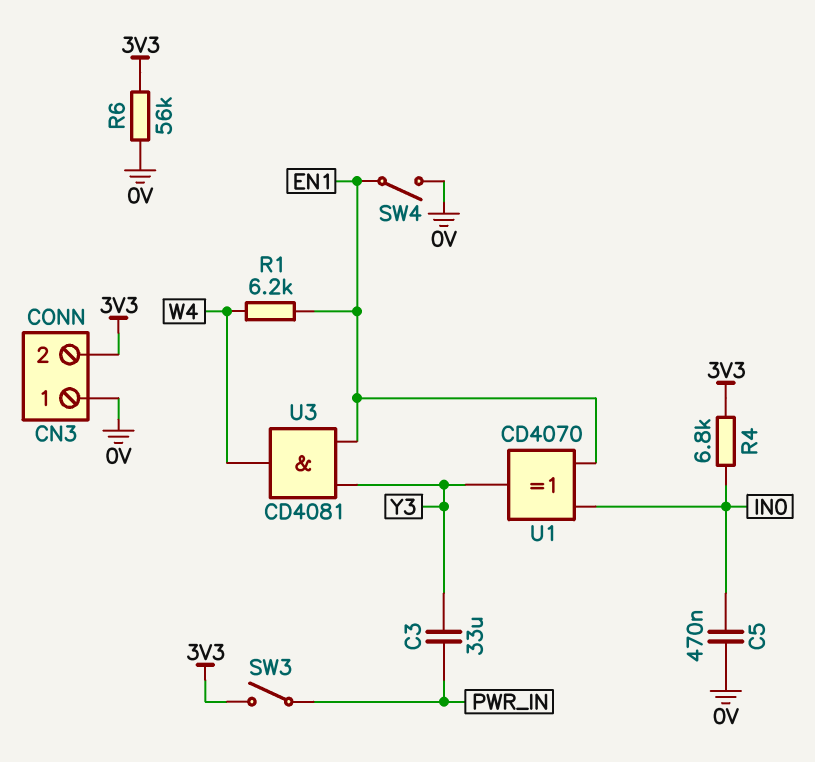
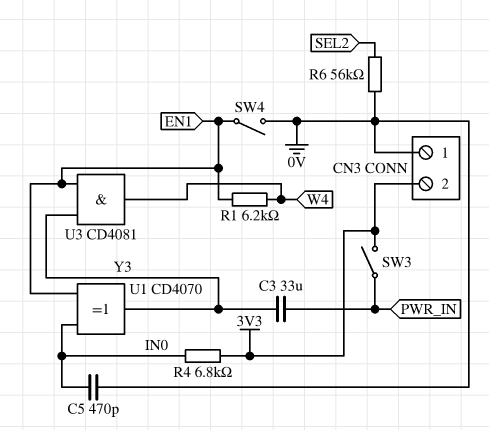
C5: 470nF (0V, IN0) -> 470pF (0V, IN0)
R6: 56k (0V, 3V3) -> 56k (0V, SEL2)

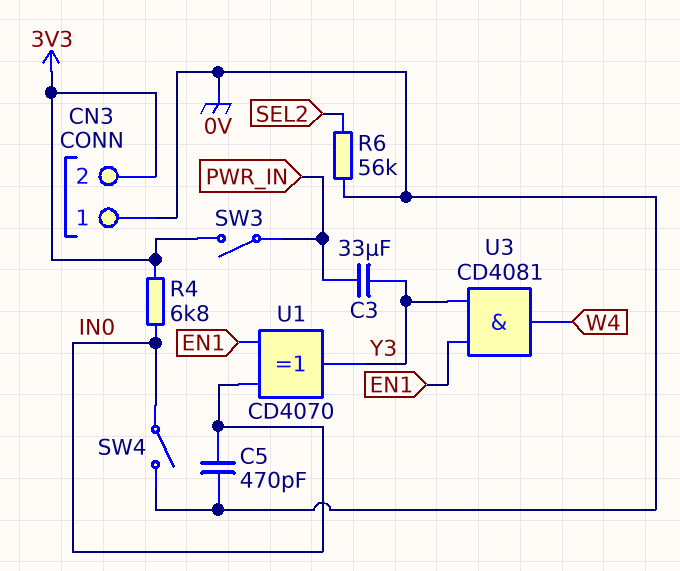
R1: 6.2k (EN1, W4) -> none
SW4: switch (0V, EN1) -> switch (0V, IN0)

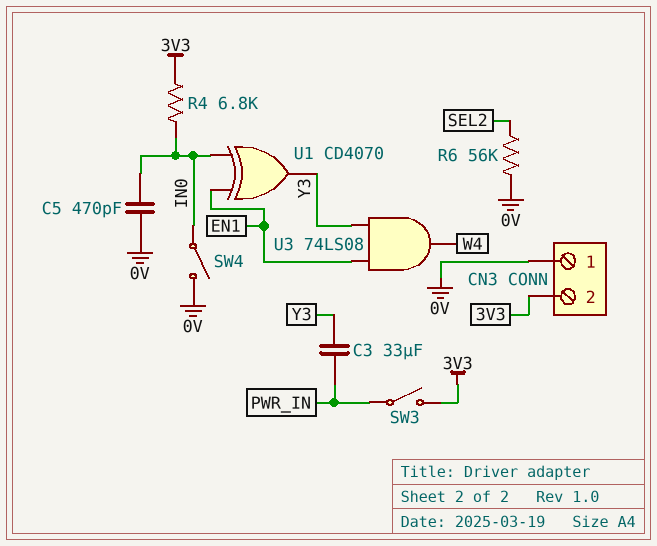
U3: AND CD4081 (in EN1, in Y3, out W4) -> AND 74LS08 (in EN1, in Y3, out W4)

